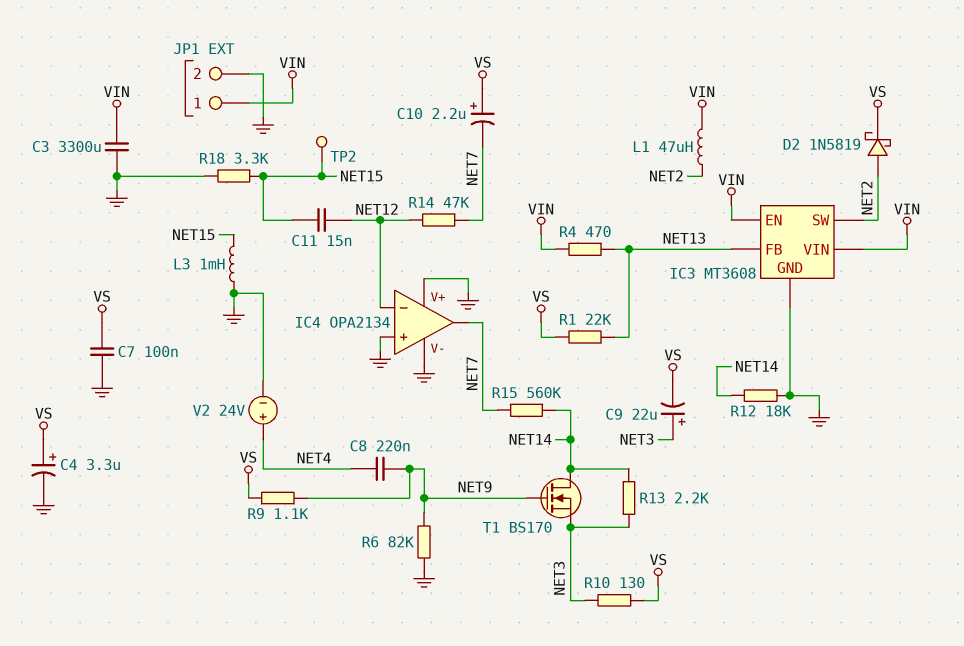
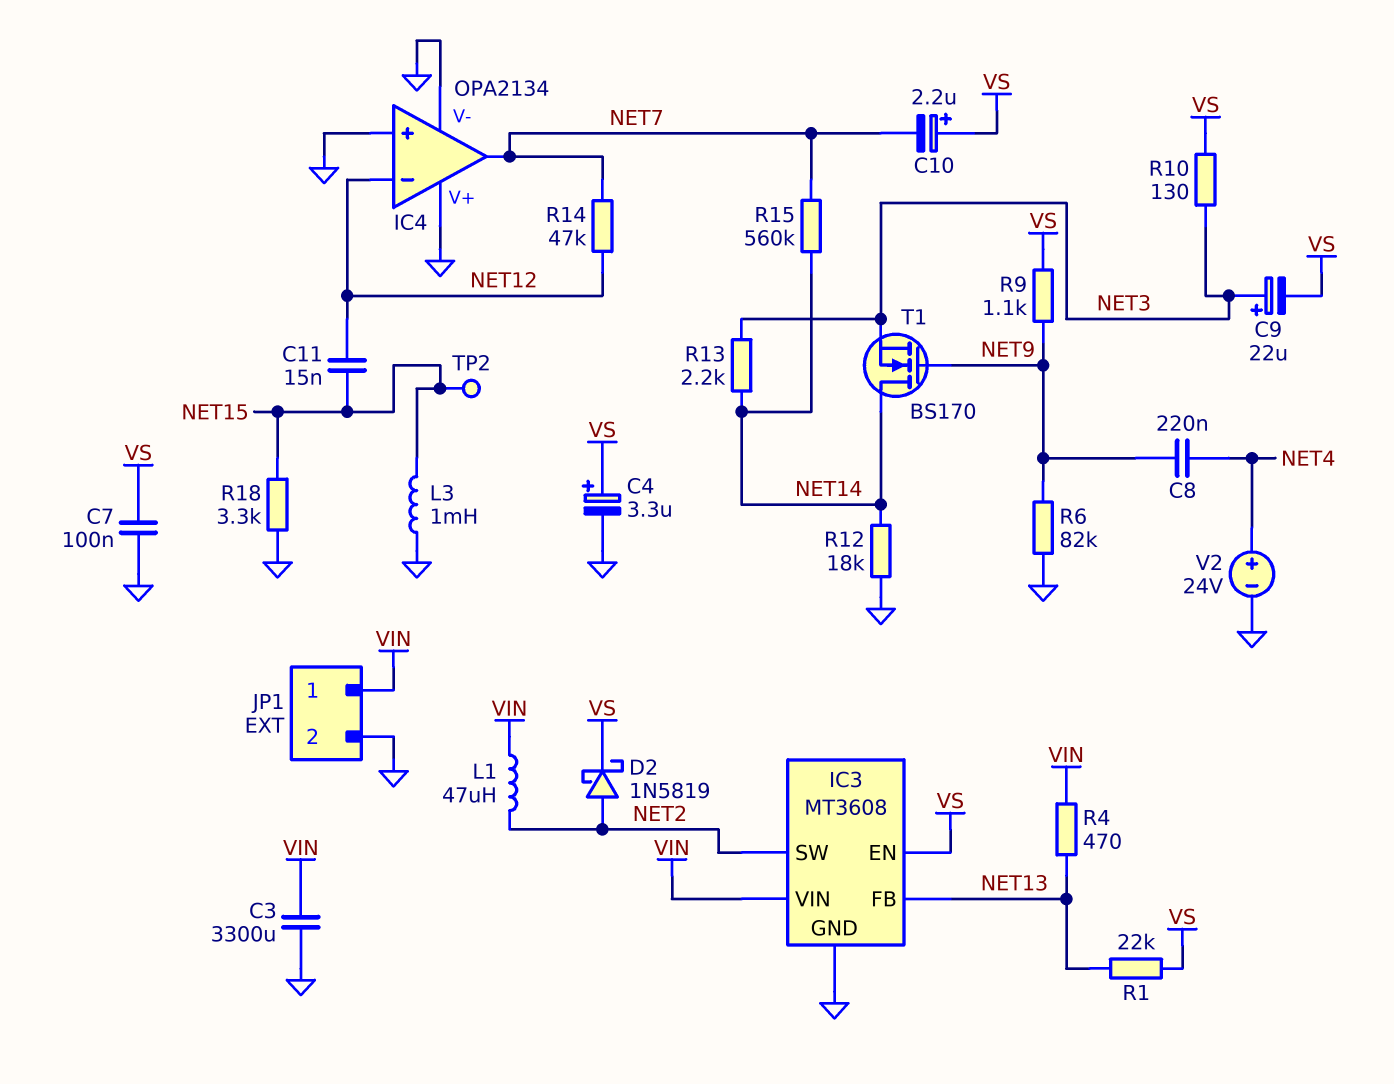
IC3 pin EN: VIN -> VS

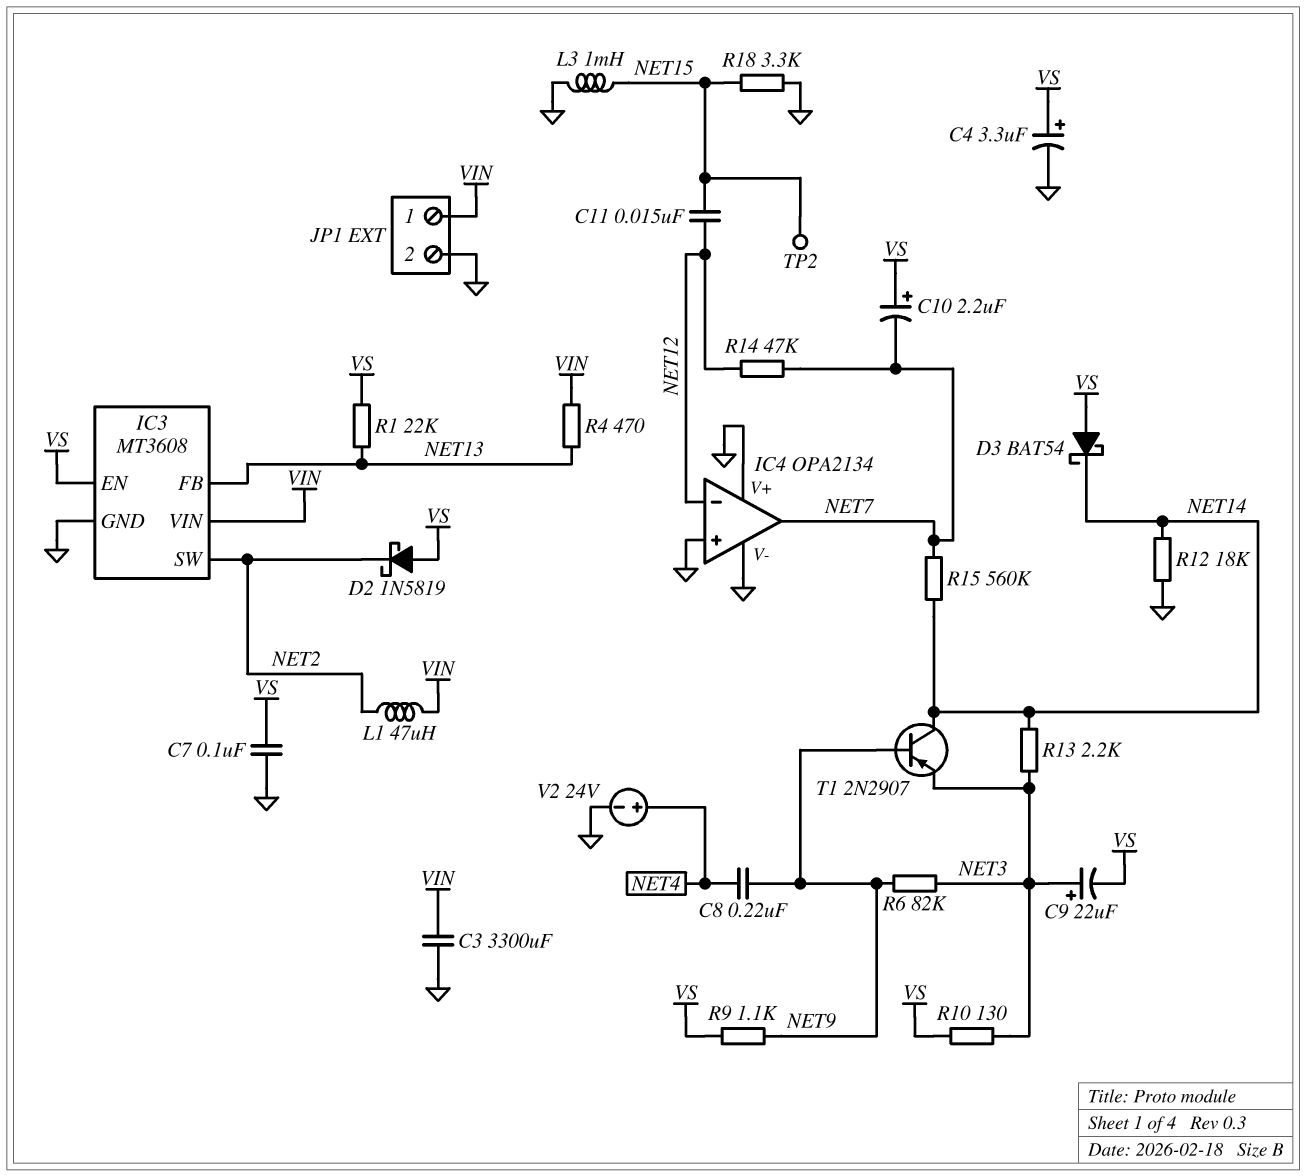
D2: schottky 1N5819 (A NET2, K VS) -> schottky 1N5819 (A VS, K NET2)
D3: none -> schottky BAT54 (A VS, K NET14)
R6: 82k (GND, NET9) -> 82k (NET3, NET9)
T1: NMOS BS170 (G NET9, D NET14, S NET3) -> PNP 2N2907 (B NET9, C NET14, E NET3)

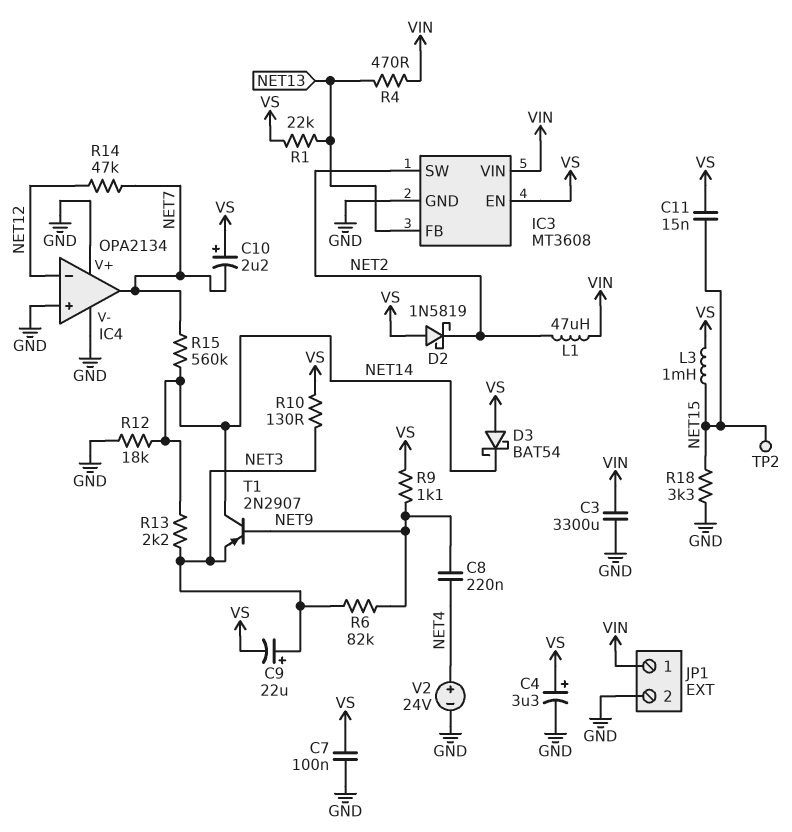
C11: 15nF (NET12, NET15) -> 15nF (NET15, VS)
L3: 1mH (GND, NET15) -> 1mH (NET15, VS)

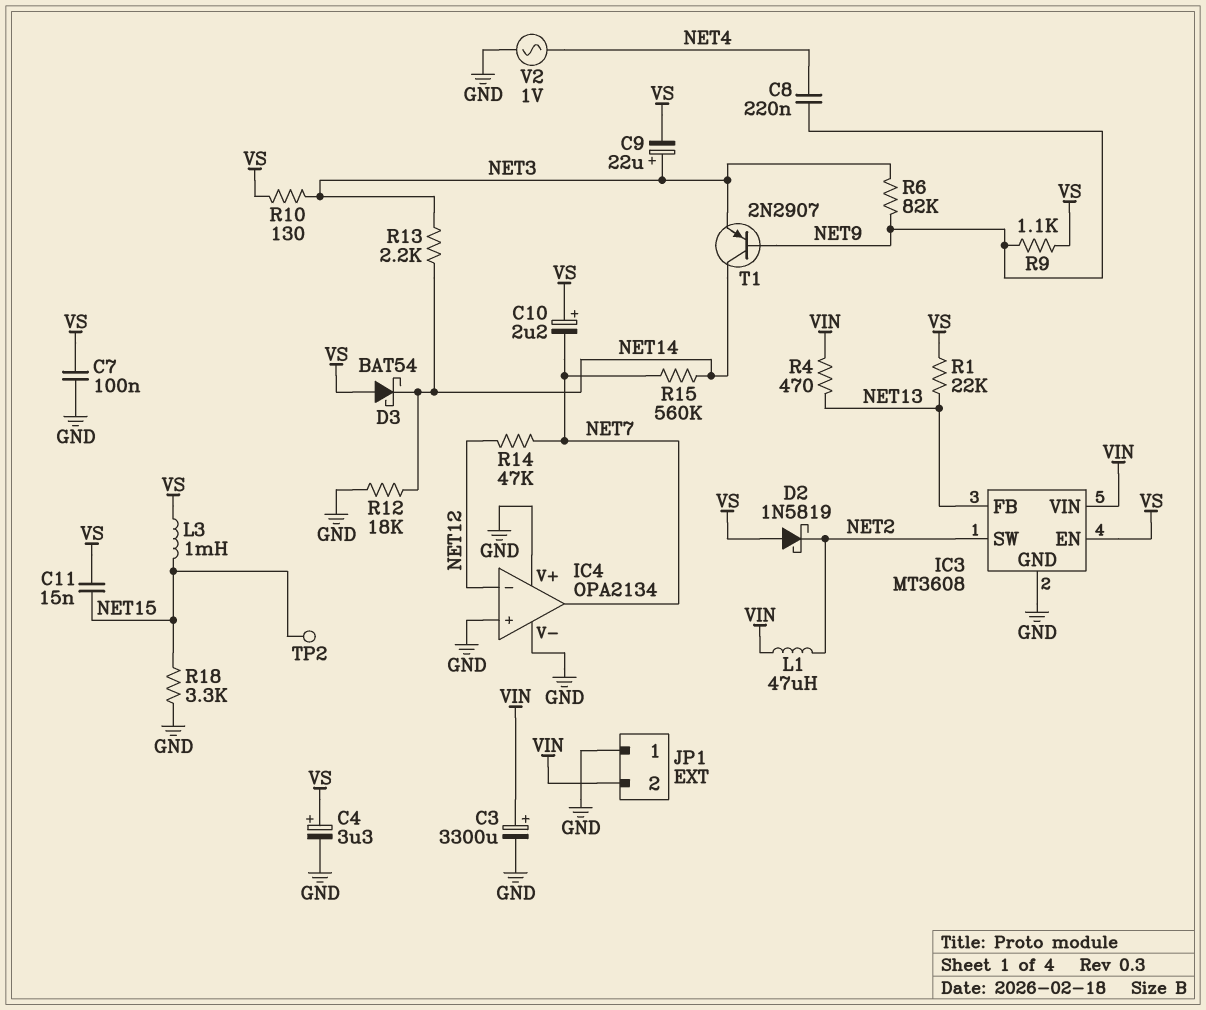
C3: 3300uF (GND, VIN) -> 3300uF (plus VIN, minus GND)
JP1 pin 1: VIN -> GND
JP1 pin 2: GND -> VIN
V2: 24V (plus NET4, minus GND) -> AC 1V (GND, NET4)

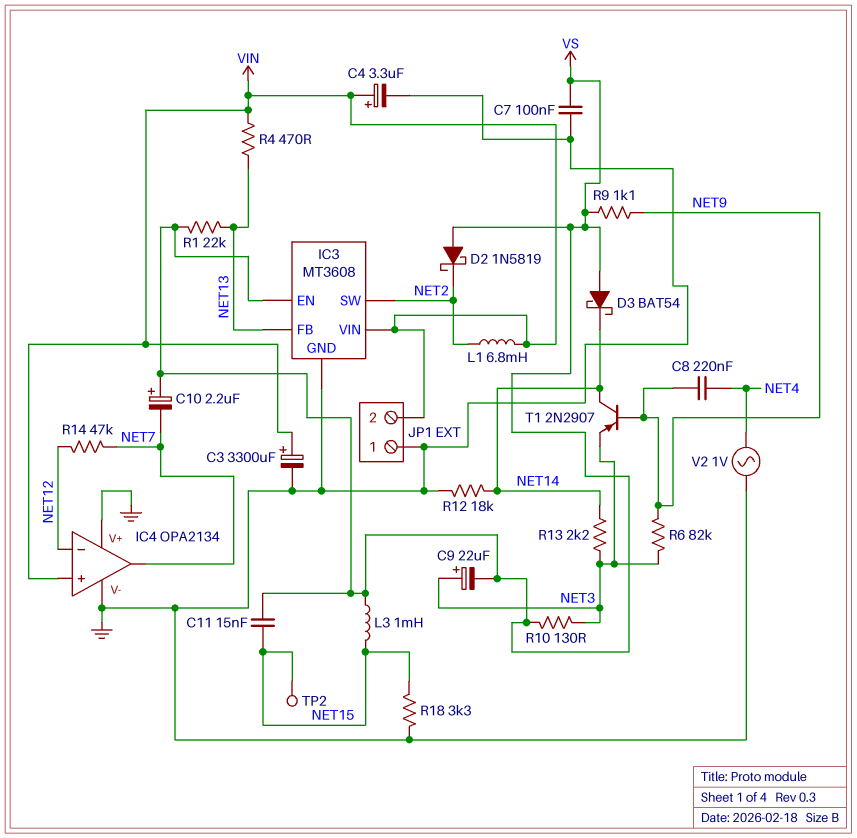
C4: 3.3uF (plus VS, minus GND) -> 3.3uF (plus VIN, minus GND)
IC4 pin in+: GND -> VIN
L1: 47uH (NET2, VIN) -> 6.8mH (NET2, VIN)
R15: 560k (NET7, NET14) -> none

